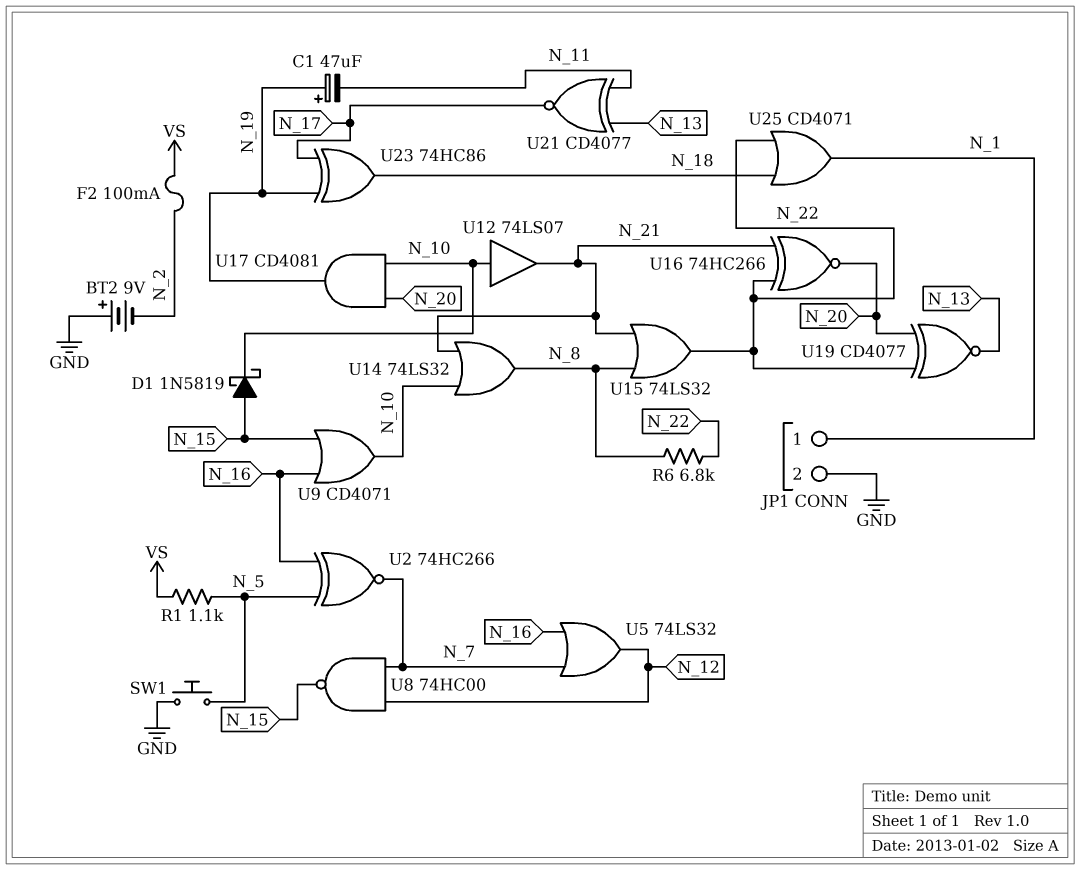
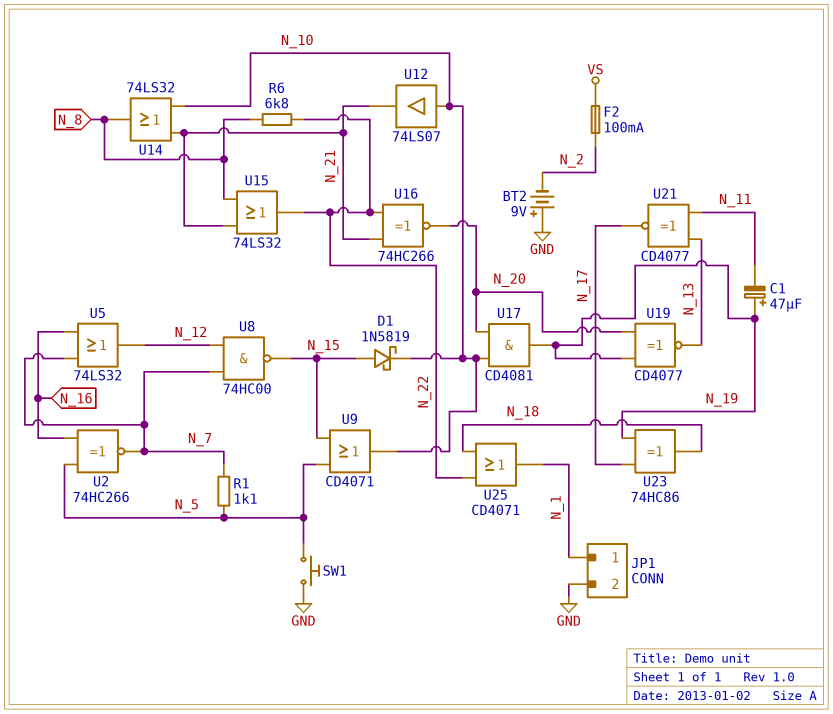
R1: 1.1k (N_5, VS) -> 1.1k (N_5, N_7)
U9: OR CD4071 (in N_15, in N_16, out N_10) -> OR CD4071 (in N_5, in N_15, out N_10)
U19: XNOR CD4077 (in N_20, in N_22, out N_13) -> XNOR CD4077 (in N_19, in N_20, out N_13)

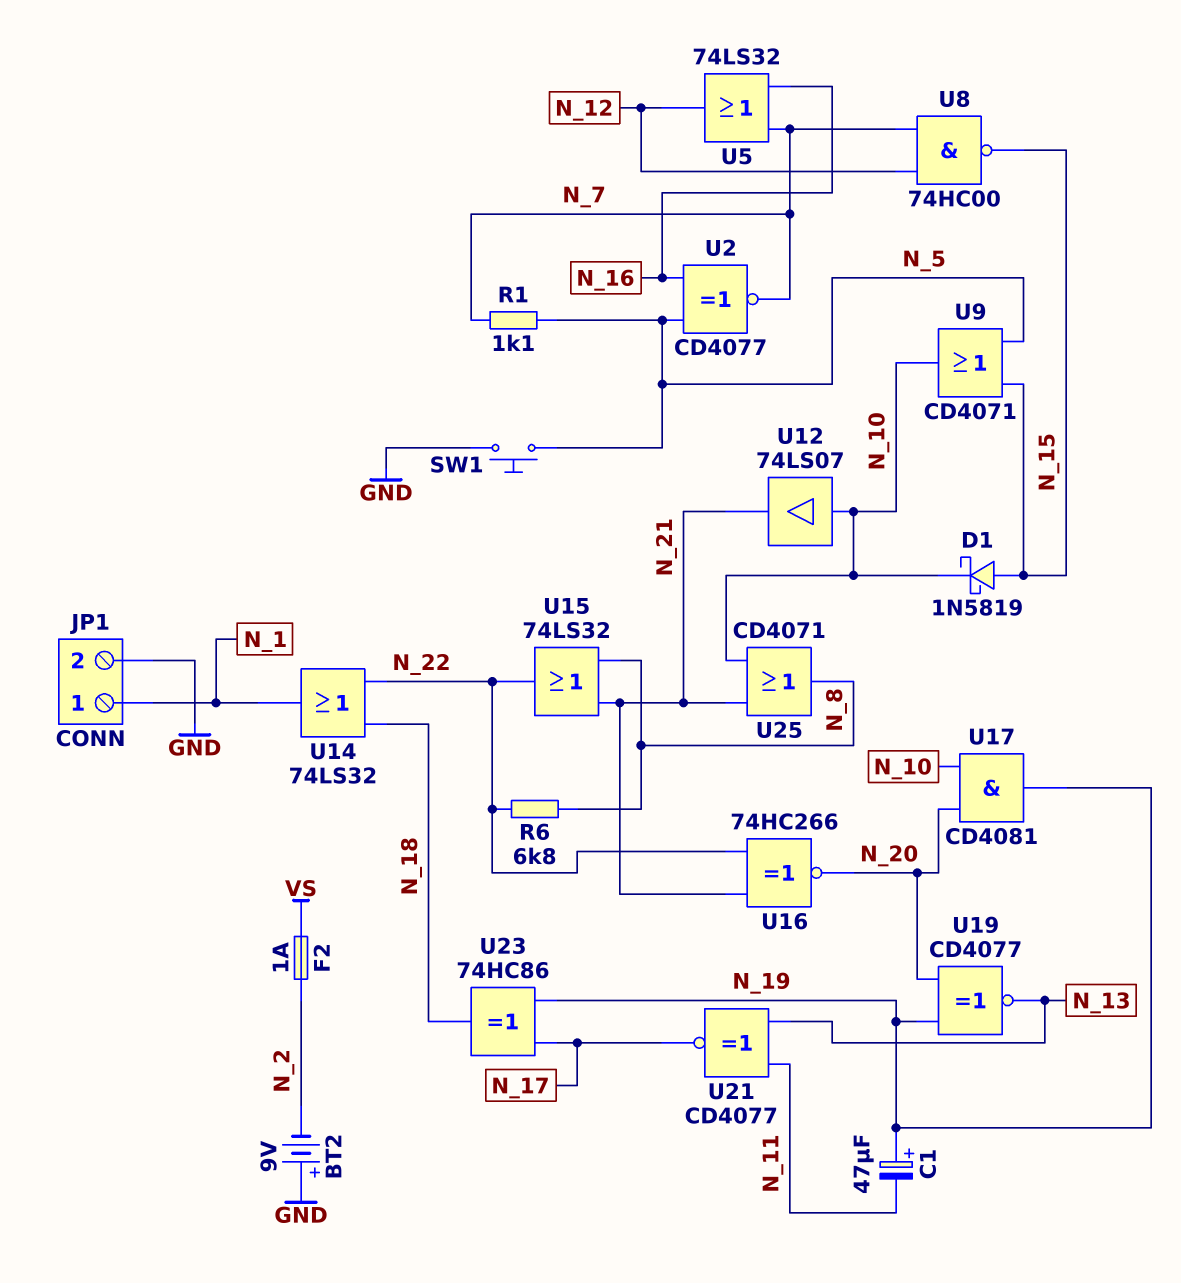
F2: 100mA (N_2, VS) -> 1A (N_2, VS)
U2: XNOR 74HC266 (in N_5, in N_16, out N_7) -> XNOR CD4077 (in N_5, in N_16, out N_7)
U14: OR 74LS32 (in N_10, in N_21, out N_8) -> OR 74LS32 (in N_18, in N_22, out N_1)
U25: OR CD4071 (in N_18, in N_22, out N_1) -> OR CD4071 (in N_10, in N_21, out N_8)

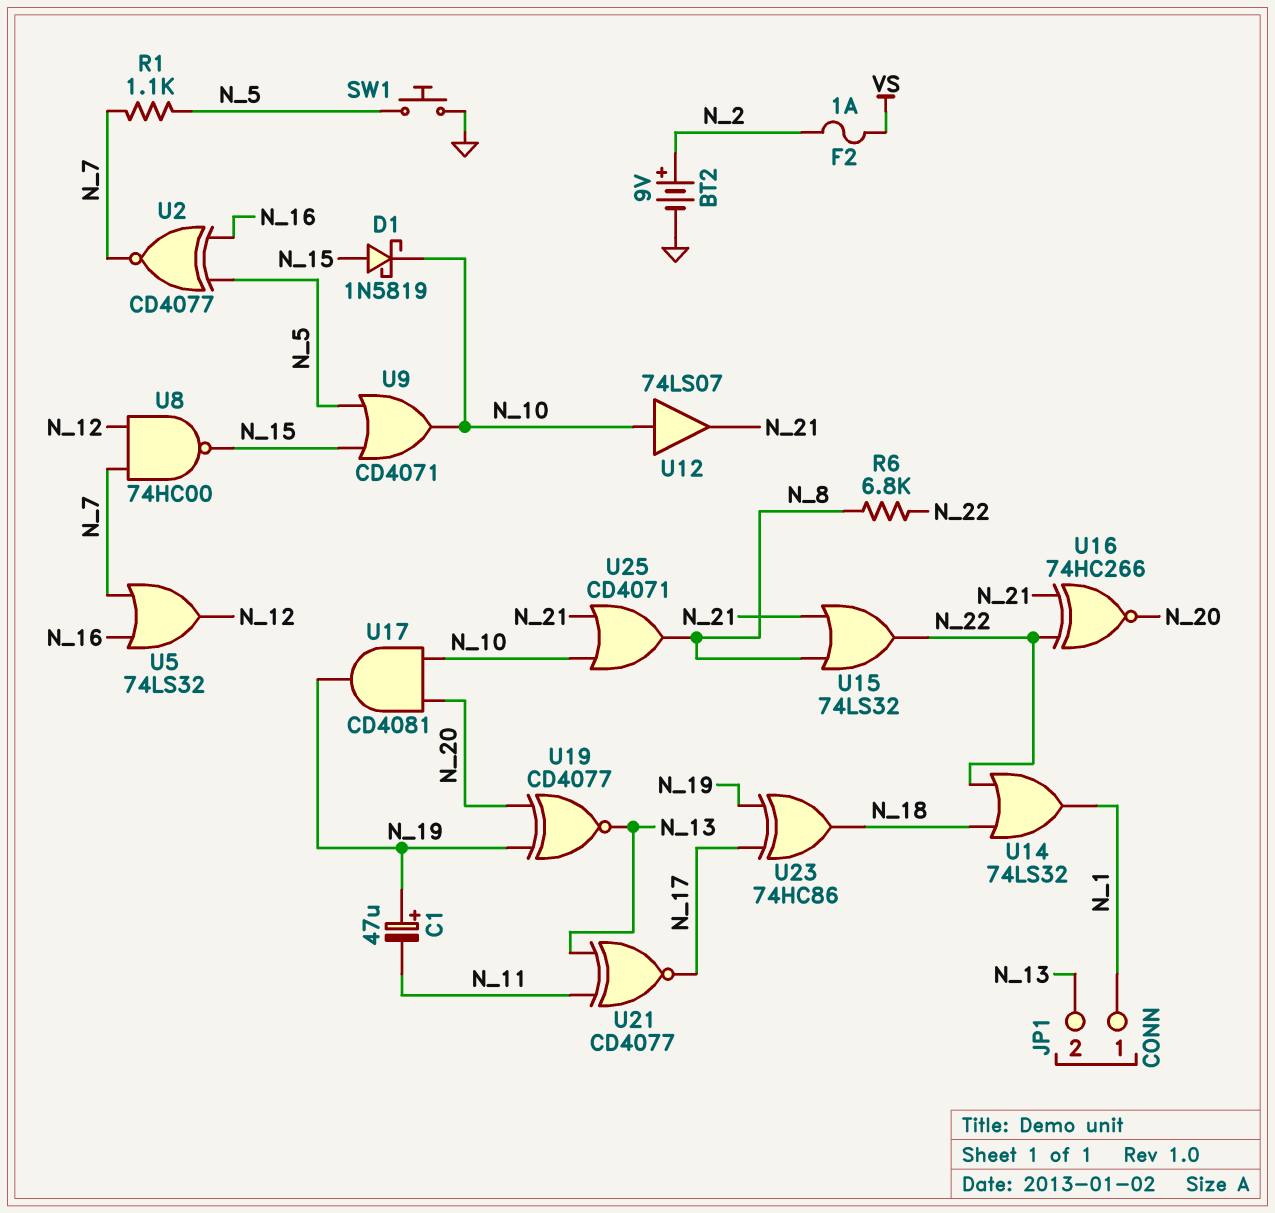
BT2: 9V (plus GND, minus N_2) -> 9V (plus N_2, minus GND)
JP1 pin 2: GND -> N_13

